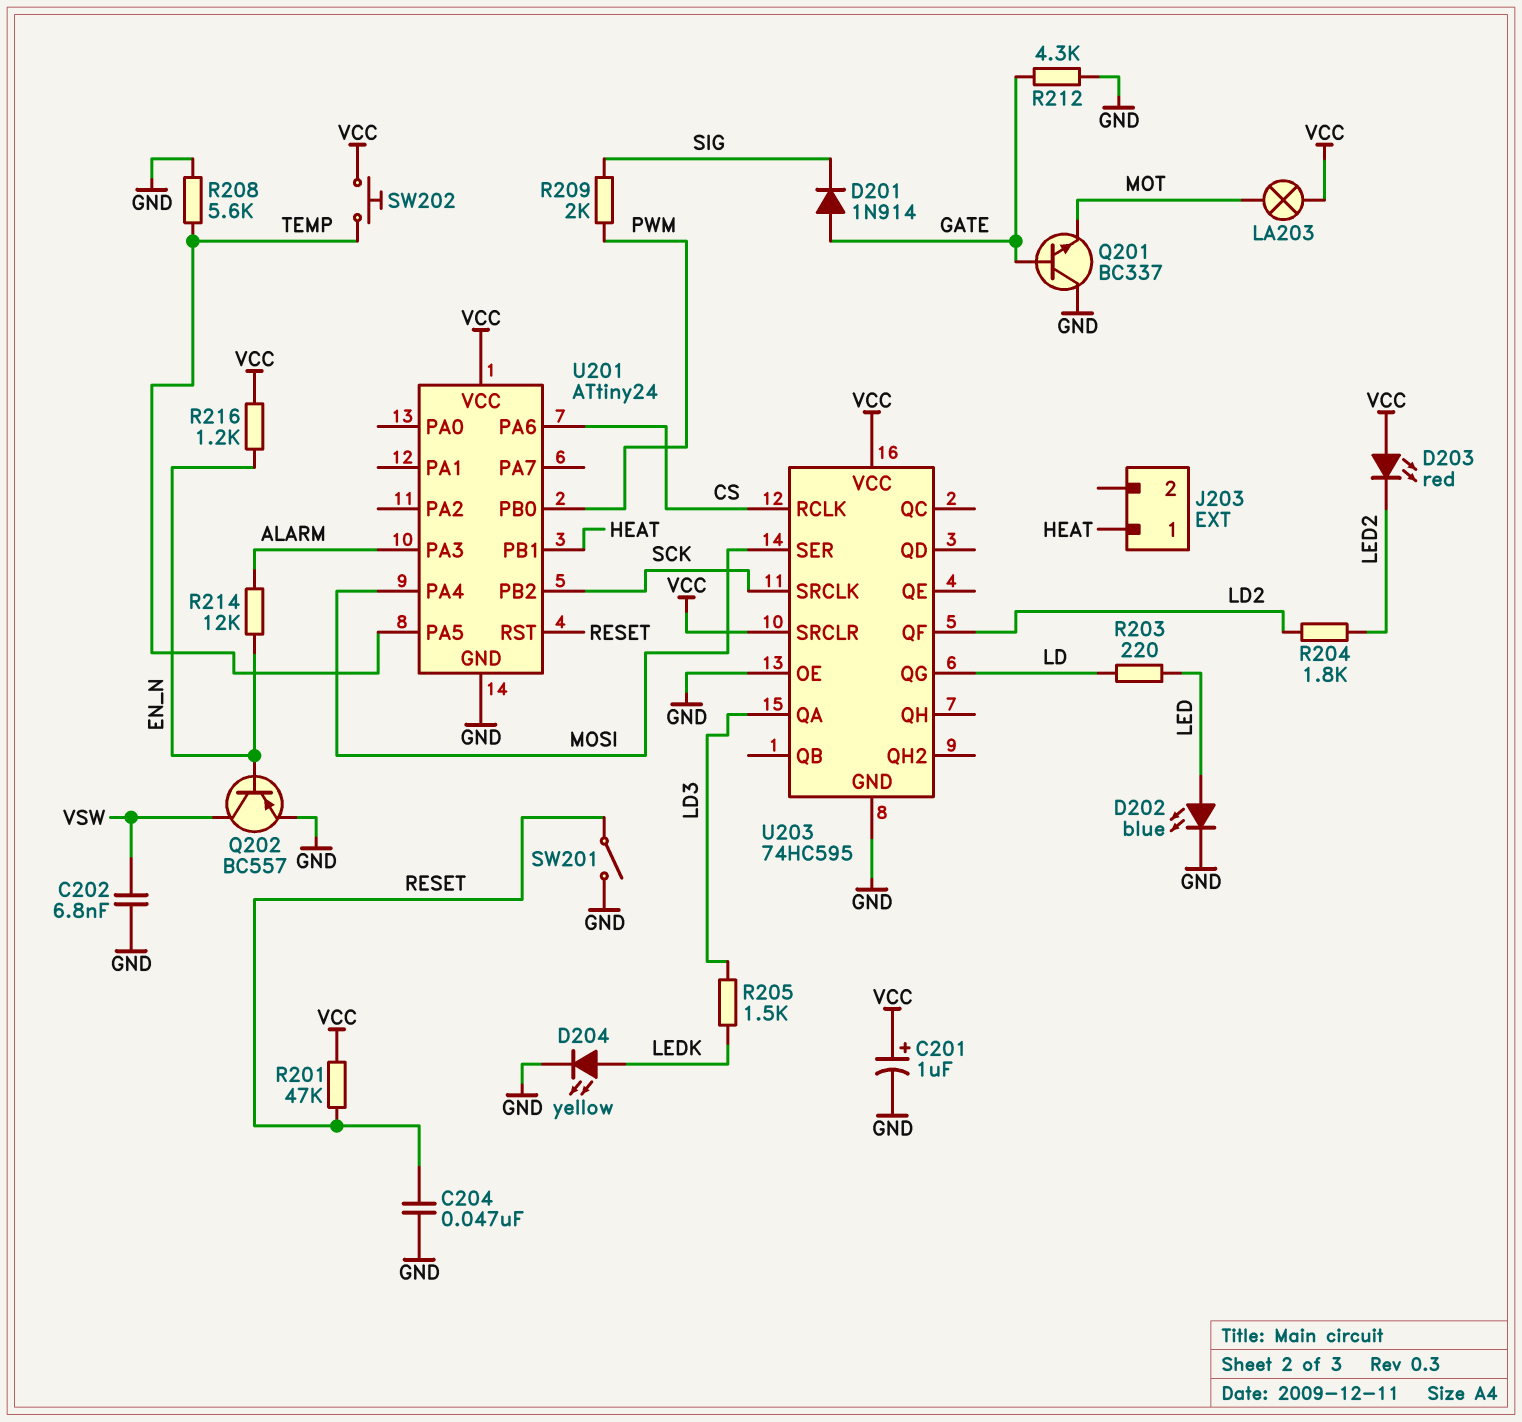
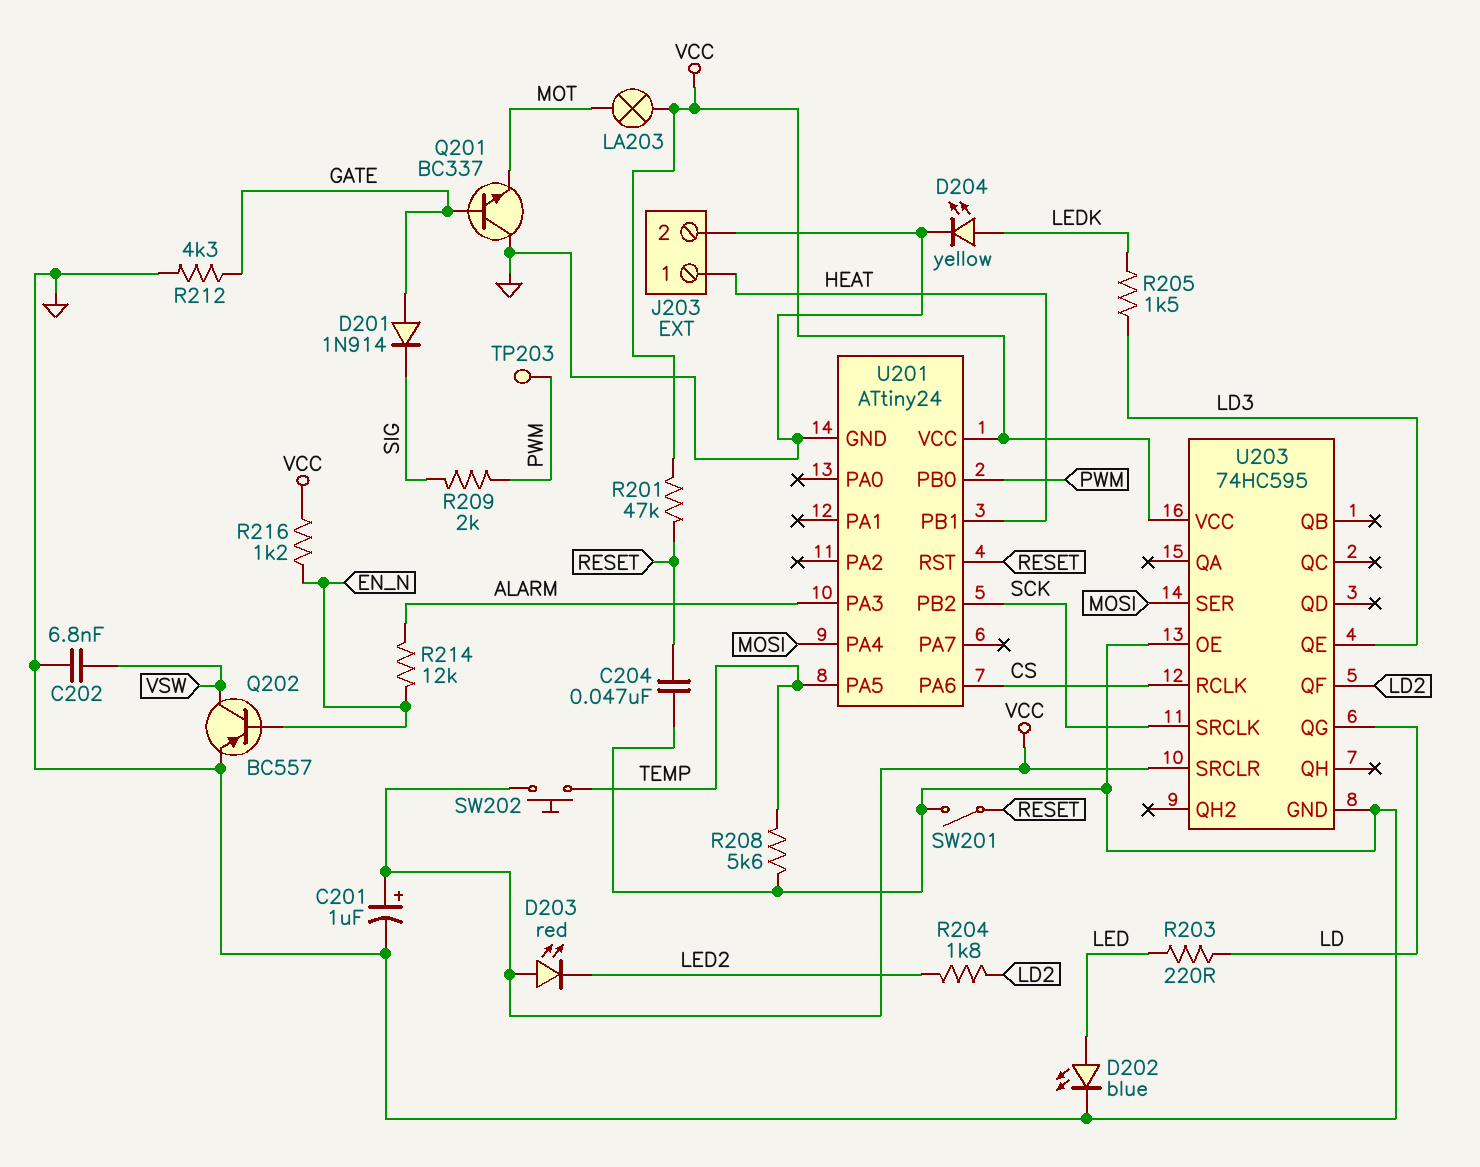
J203 pin 2: none -> GND
TP203: none -> test point (PWM)
U203 pin QA: LD3 -> none
U203 pin QE: none -> LD3

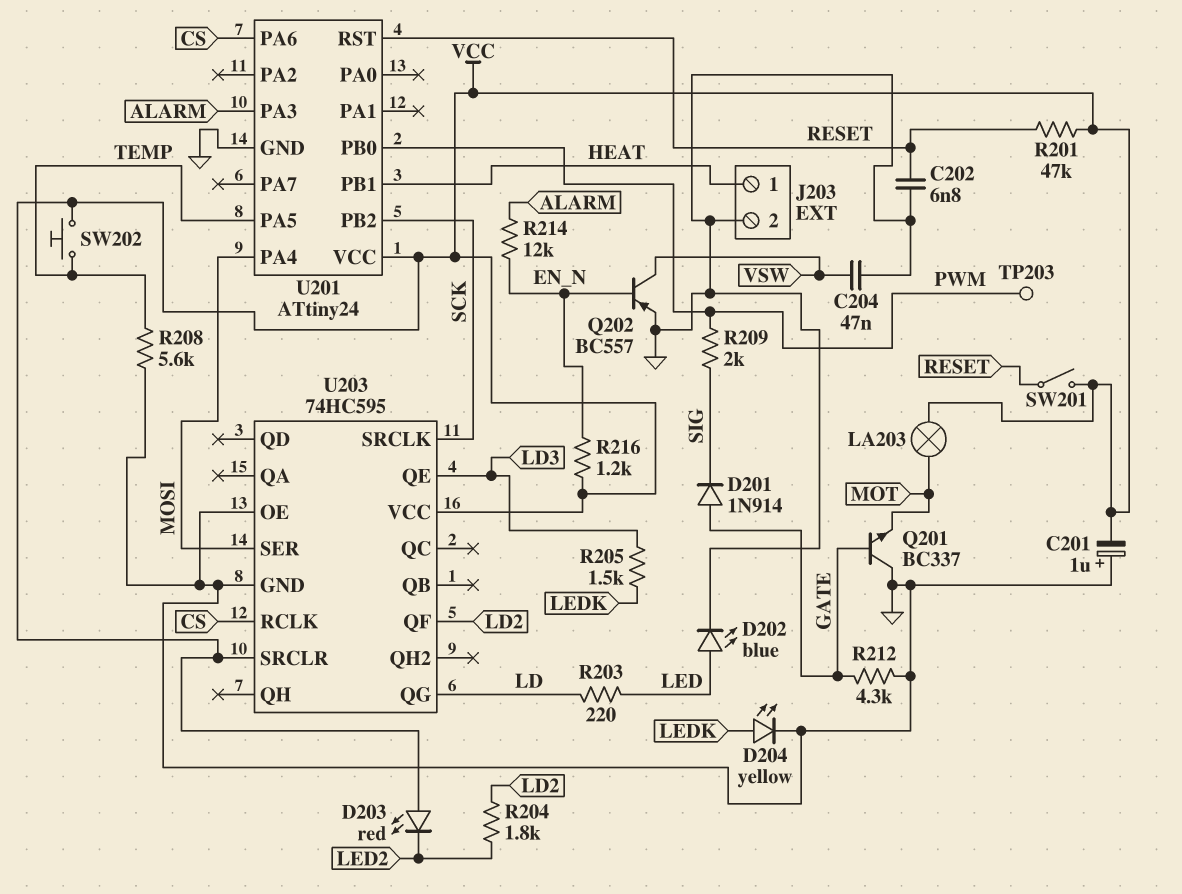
C201: 1uF (plus VCC, minus GND) -> 1uF (plus GND, minus VCC)
C202: 6.8nF (GND, VSW) -> 6.8nF (GND, RESET)
C204: 47nF (GND, RESET) -> 47nF (GND, VSW)
SW201: switch (GND, RESET) -> switch (RESET, VCC)

